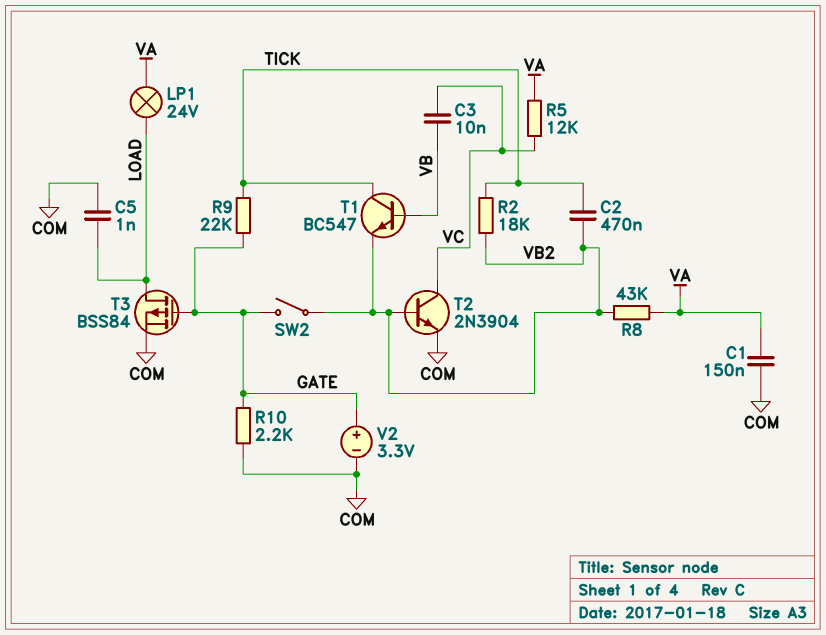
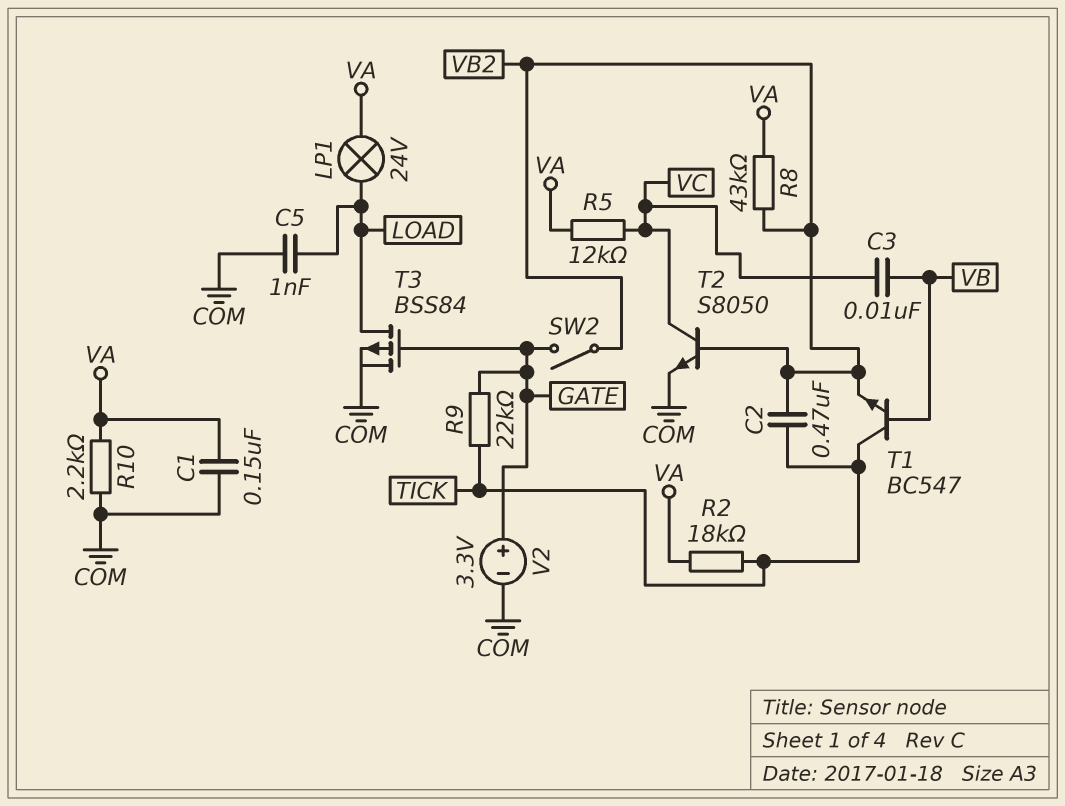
R2: 18k (TICK, VB2) -> 18k (TICK, VA)
R10: 2.2k (COM, GATE) -> 2.2k (COM, VA)
T2: NPN 2N3904 (B VB2, C VC, E COM) -> NPN S8050 (B VB2, C VC, E COM)

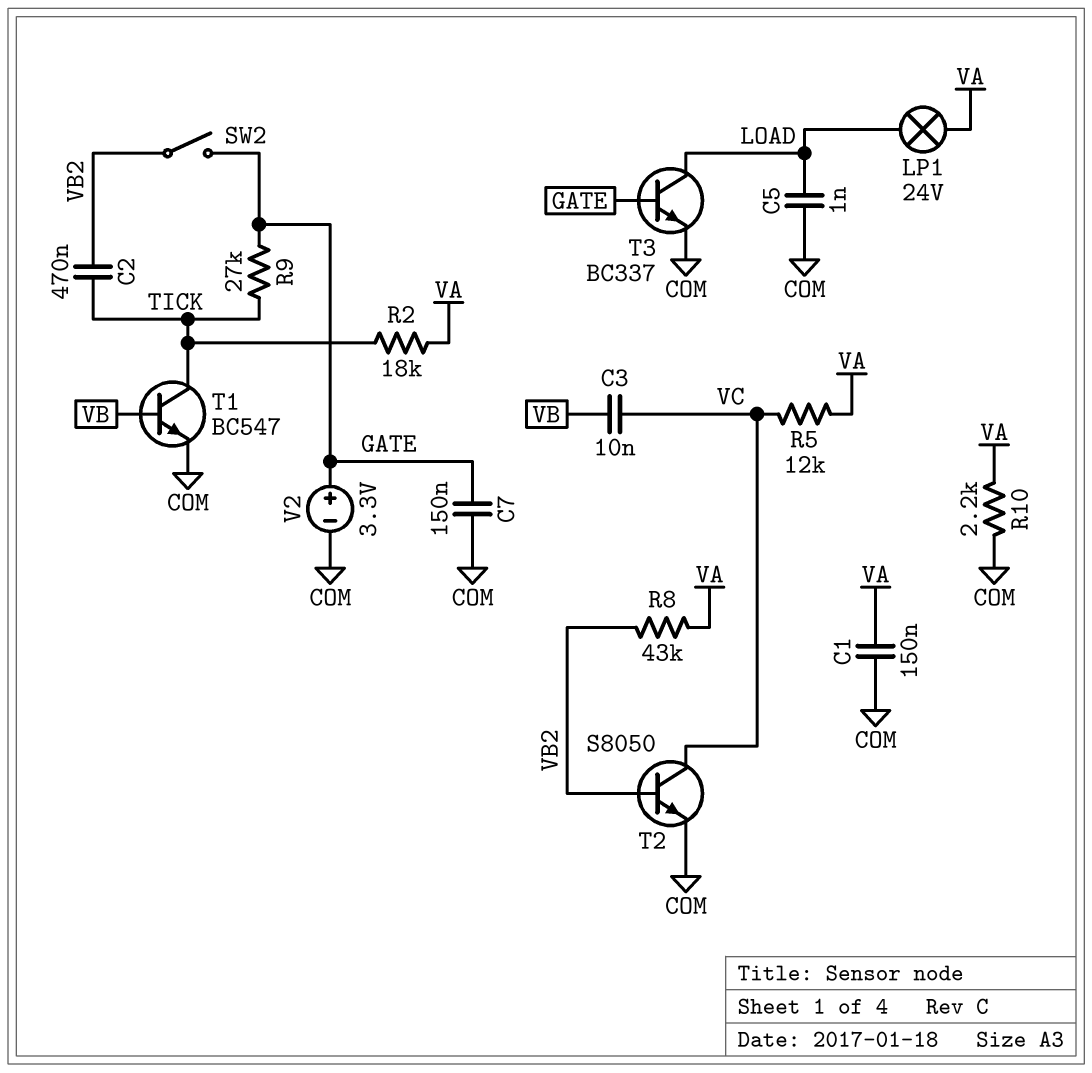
C7: none -> 150nF (COM, GATE)
R9: 22k (GATE, TICK) -> 27k (GATE, TICK)
T1: NPN BC547 (B VB, C TICK, E VB2) -> NPN BC547 (B VB, C TICK, E COM)
T3: PMOS BSS84 (G GATE, D LOAD, S COM) -> NPN BC337 (B GATE, C LOAD, E COM)

